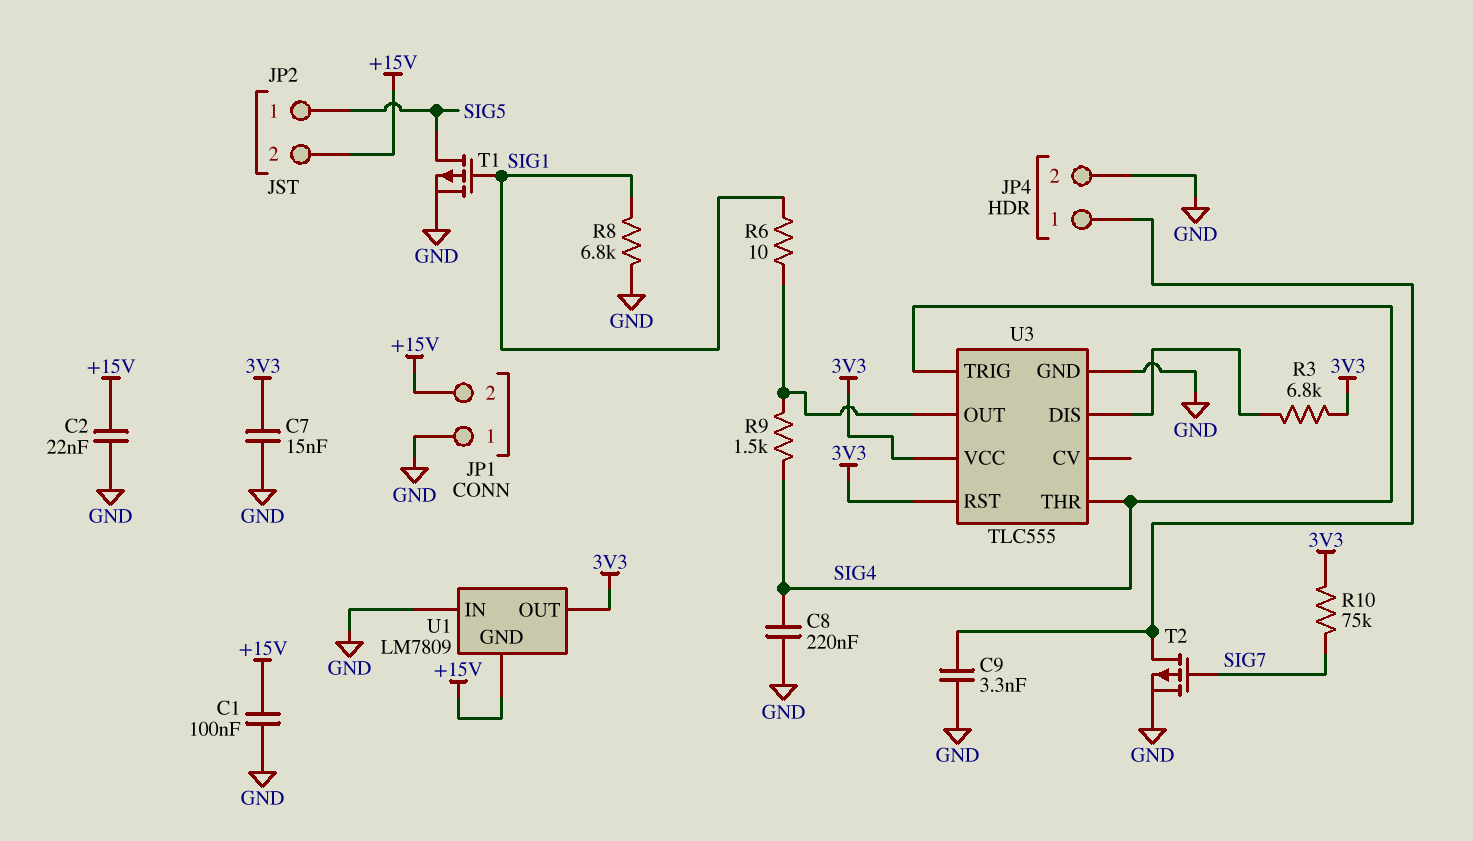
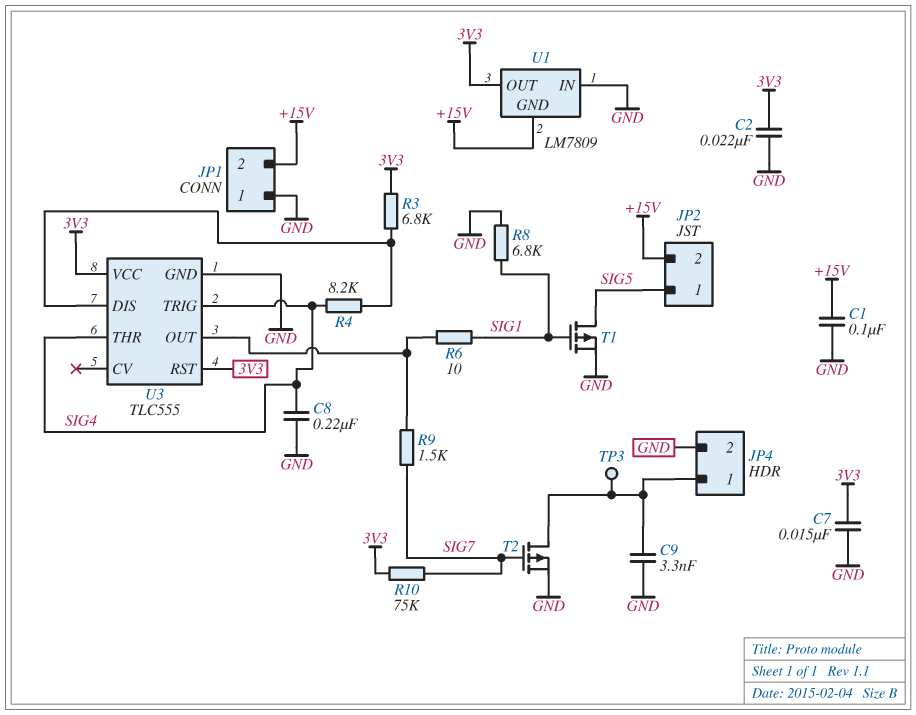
C2: 22nF (+15V, GND) -> 22nF (3V3, GND)
R4: none -> 8.2k (SIG4, U3/DIS)
R9: 1.5k (SIG4, U3/OUT) -> 1.5k (SIG7, U3/OUT)
TP3: none -> test point (JP4/1)

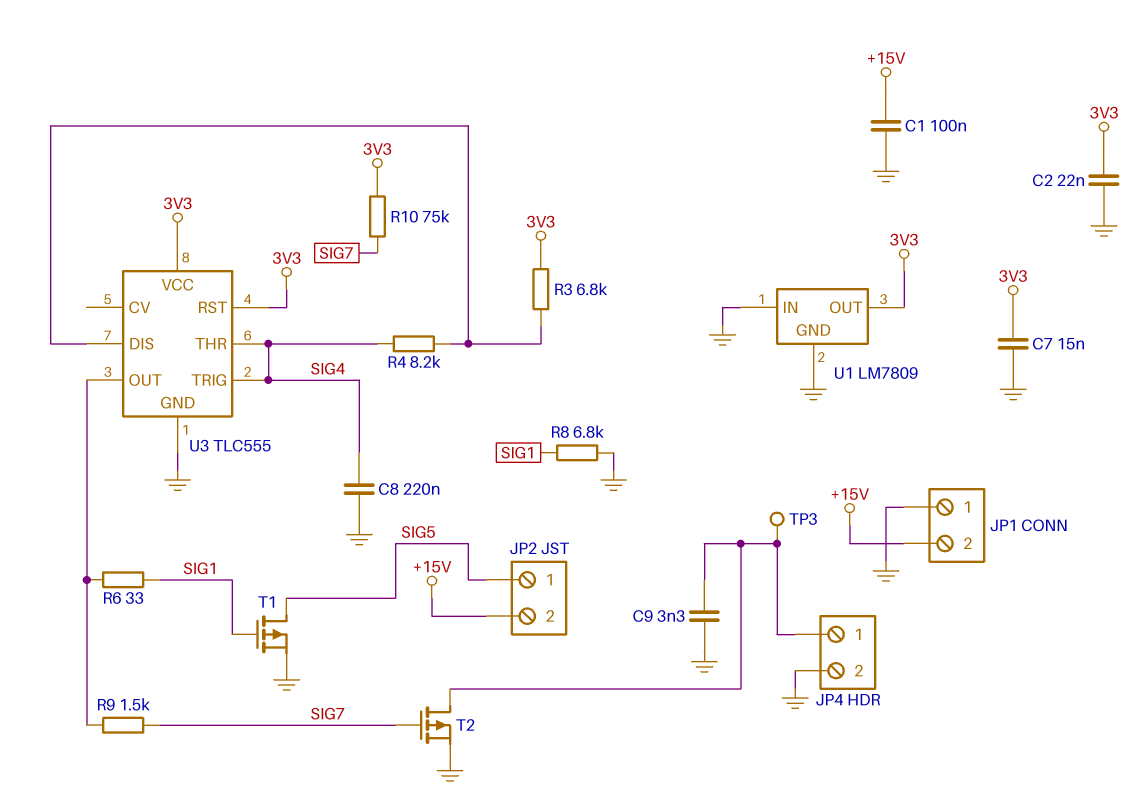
R6: 10 (SIG1, U3/OUT) -> 33 (SIG1, U3/OUT)
U1 pin GND: +15V -> GND

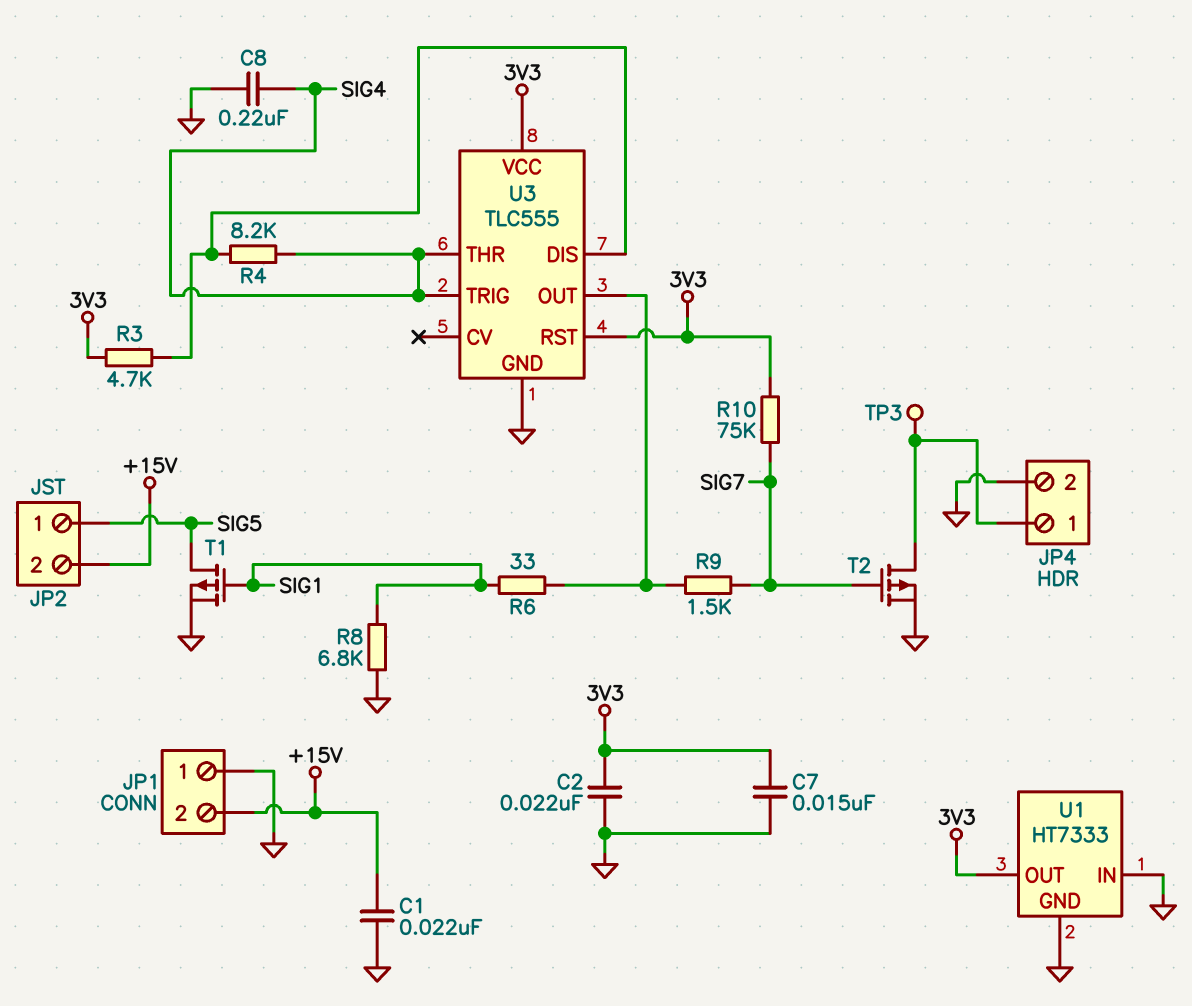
C1: 100nF (+15V, GND) -> 22nF (+15V, GND)
C9: 3.3nF (GND, JP4/1) -> none
R3: 6.8k (3V3, U3/DIS) -> 4.7k (3V3, U3/DIS)
U1: LM7809 -> HT7333

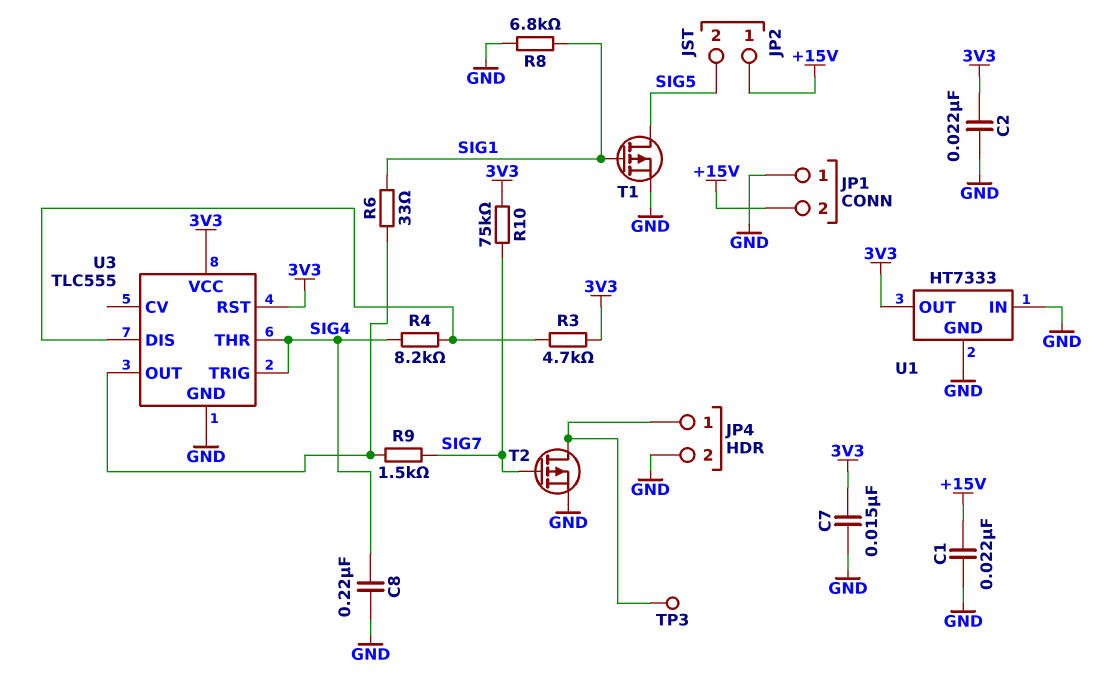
JP2 pin 1: SIG5 -> +15V
JP2 pin 2: +15V -> SIG5

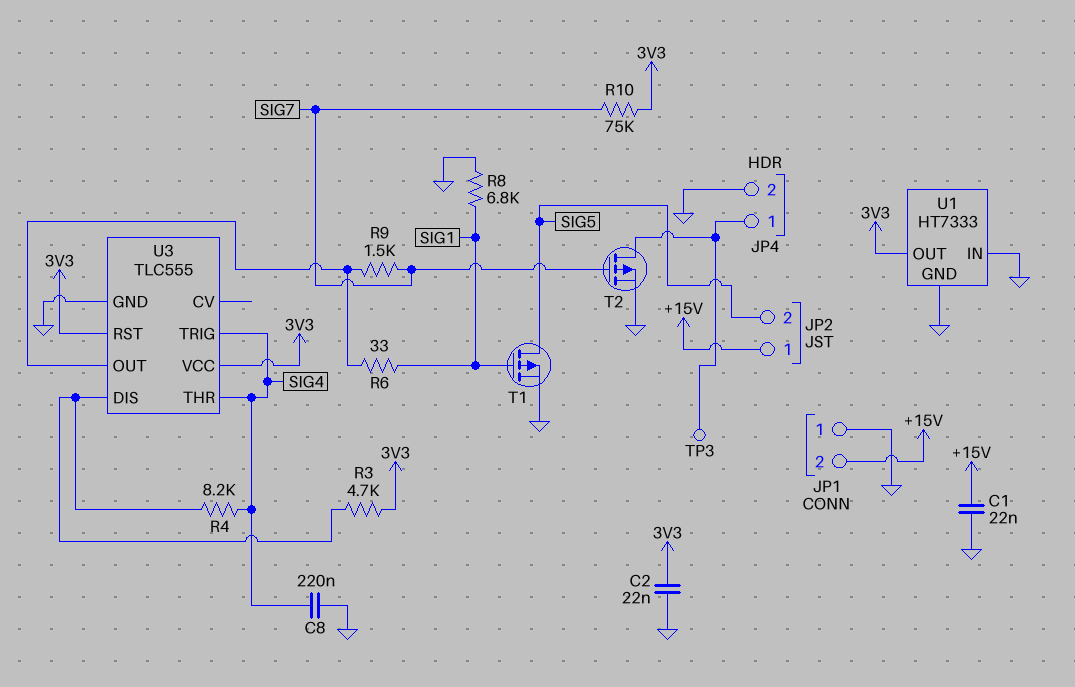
C7: 15nF (3V3, GND) -> none

